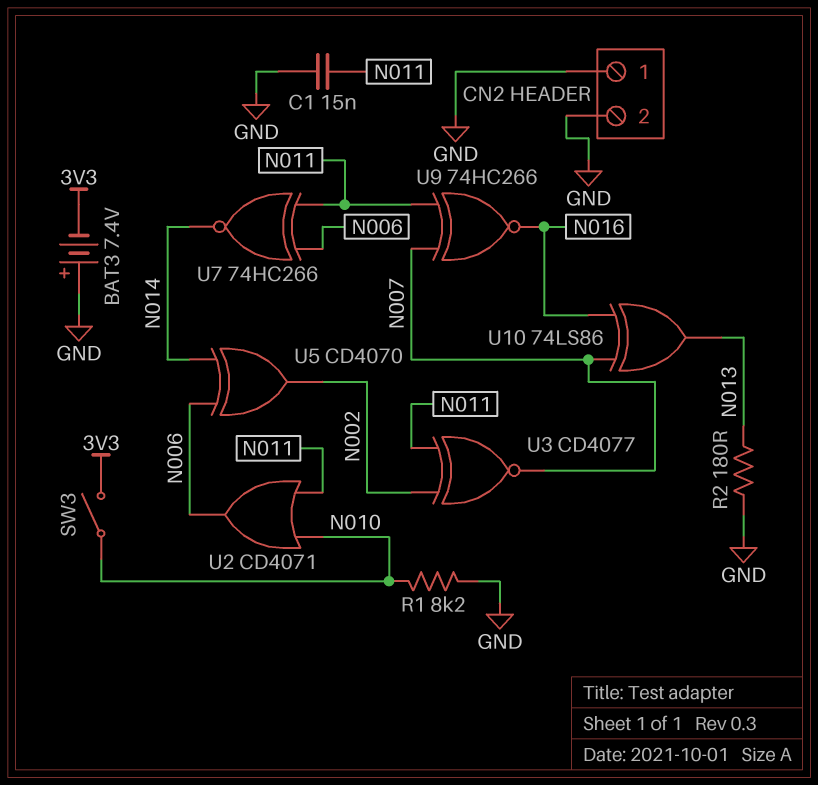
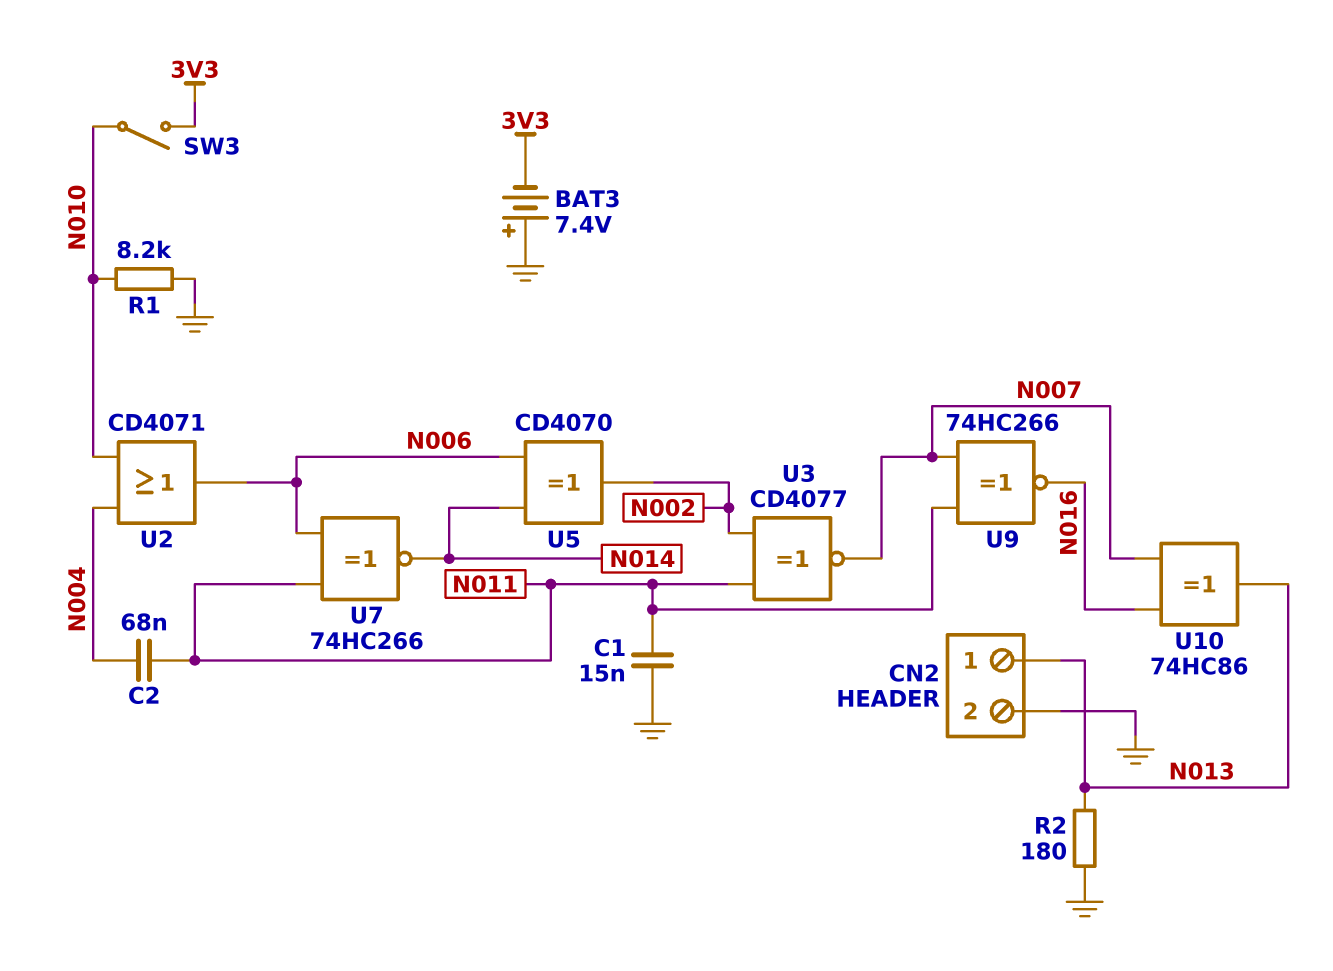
C2: none -> 68nF (N004, N011)
CN2 pin 1: GND -> N013
U2: OR CD4071 (in N010, in N011, out N006) -> OR CD4071 (in N004, in N010, out N006)
U10: XOR 74LS86 (in N007, in N016, out N013) -> XOR 74HC86 (in N007, in N016, out N013)

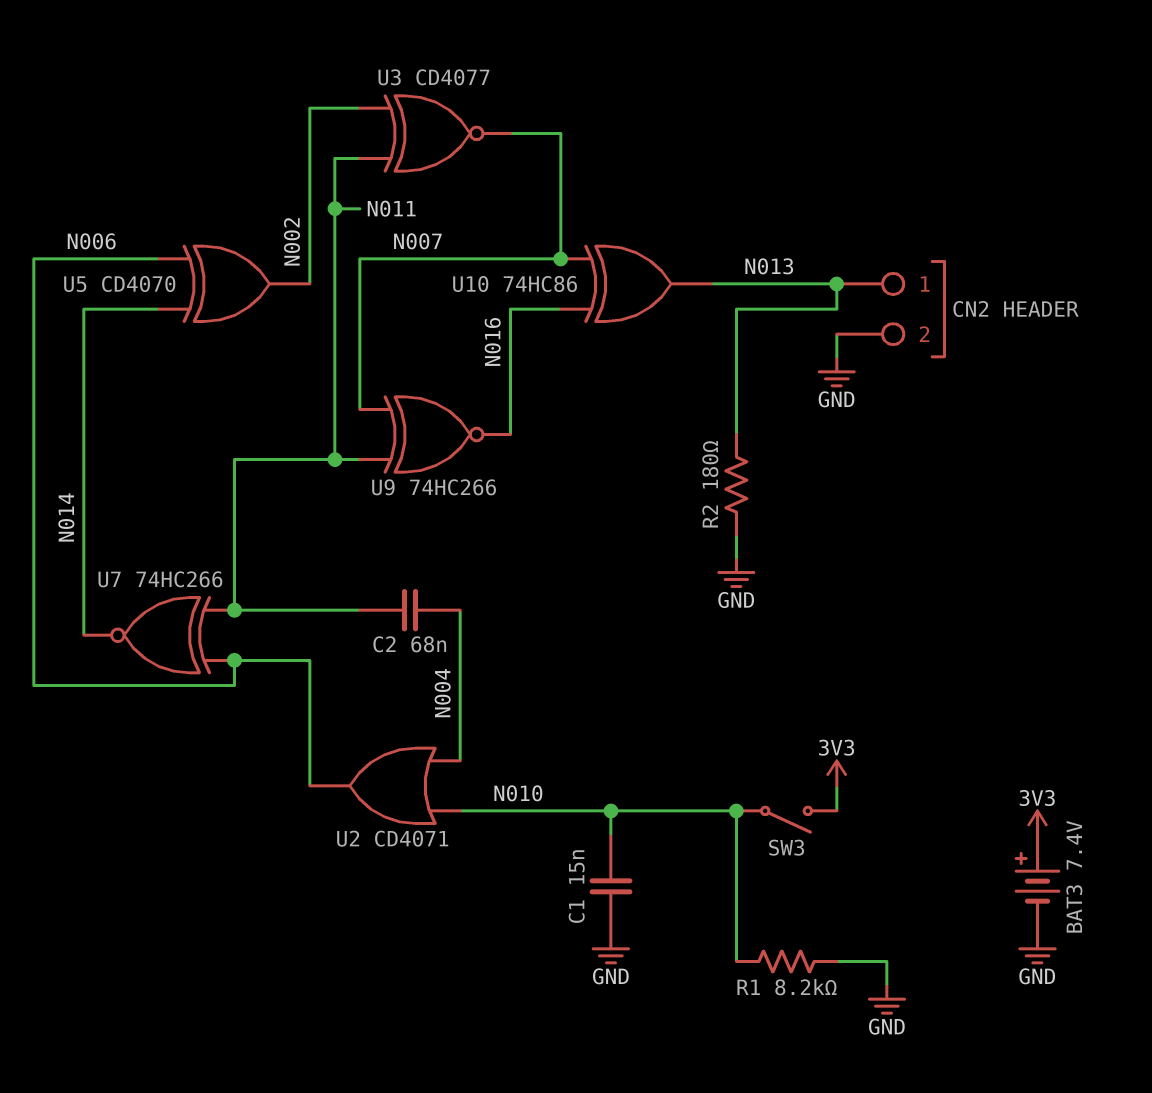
BAT3: 7.4V (plus GND, minus 3V3) -> 7.4V (plus 3V3, minus GND)
C1: 15nF (GND, N011) -> 15nF (GND, N010)

